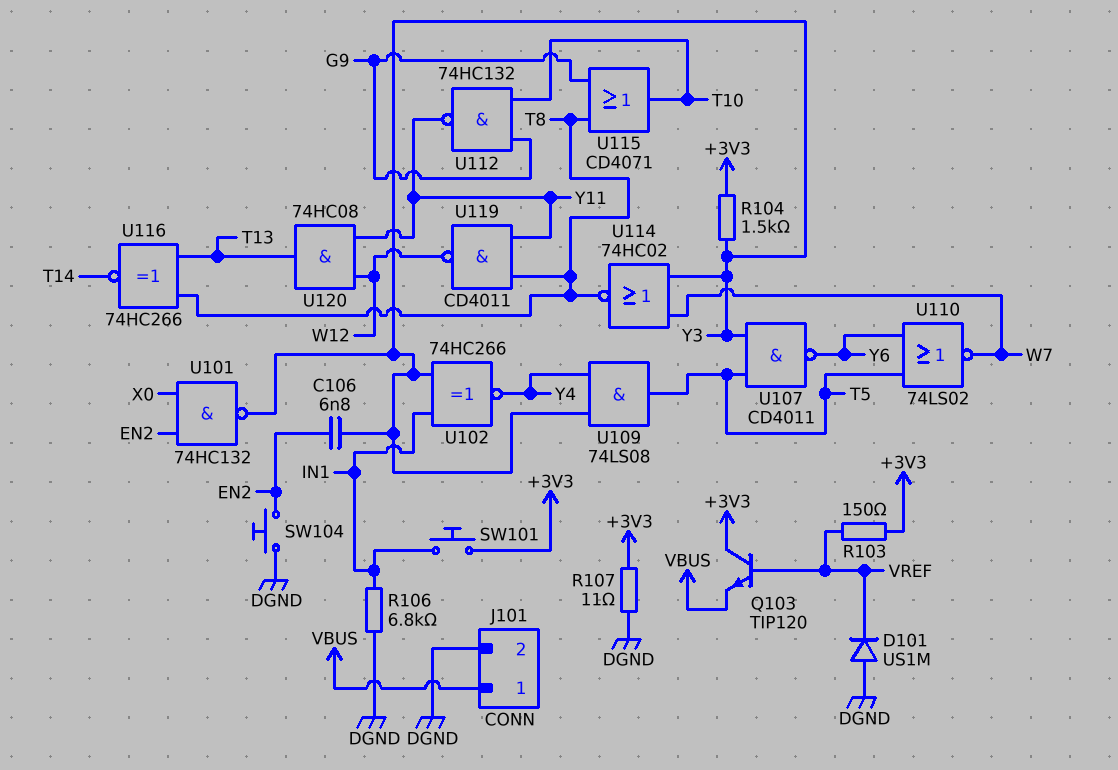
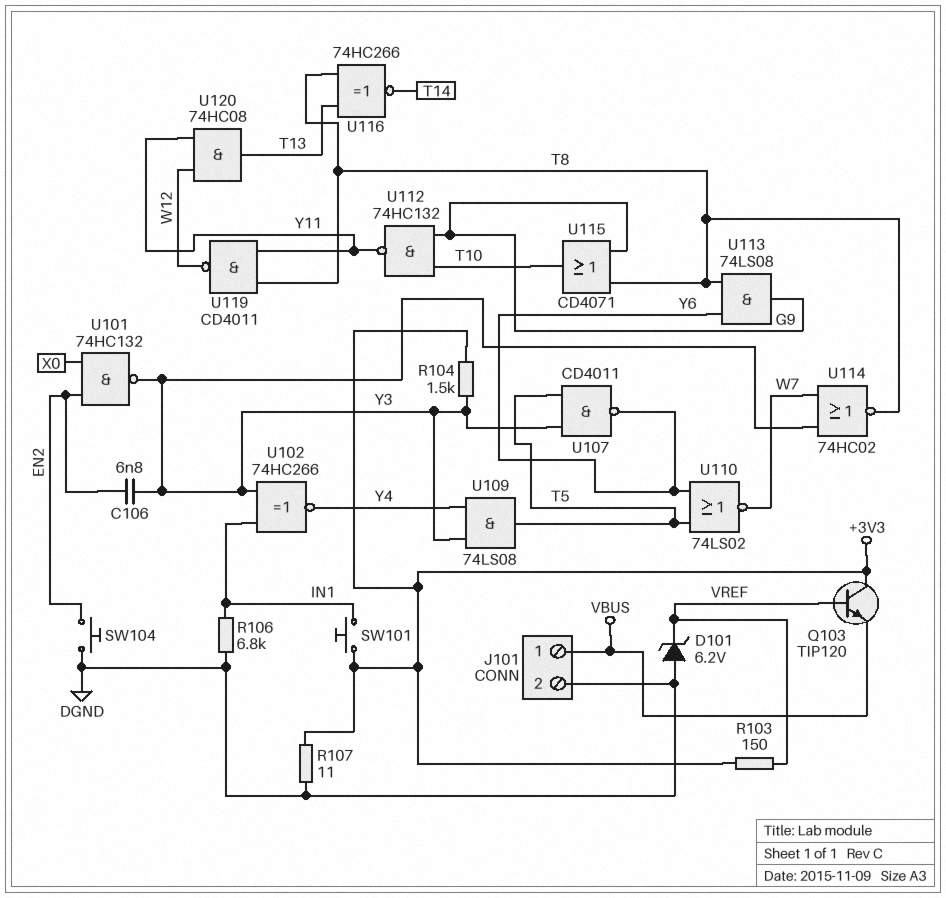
D101: diode US1M (A DGND, K VREF) -> zener 6.2V (A DGND, K VREF)
U113: none -> AND 74LS08 (in T8, in Y6, out G9)

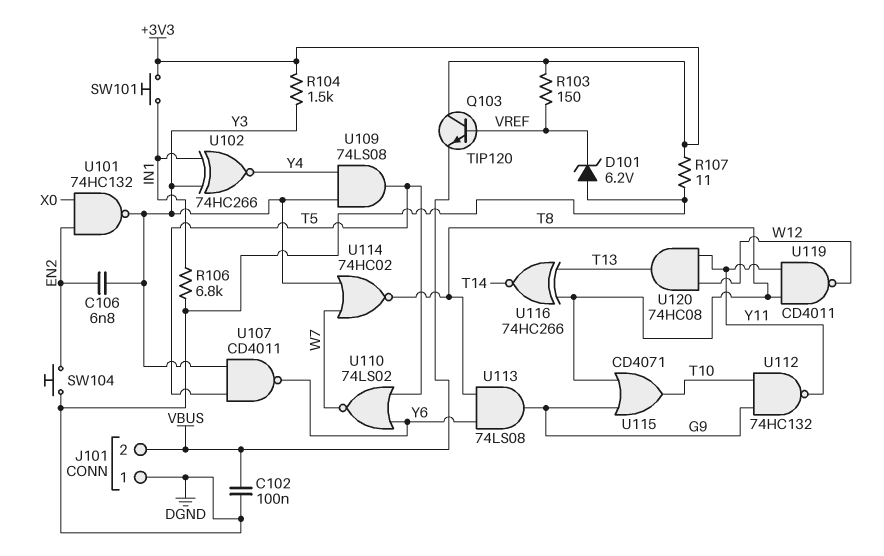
C102: none -> 100nF (DGND, VBUS)
J101 pin 1: VBUS -> DGND
J101 pin 2: DGND -> VBUS

